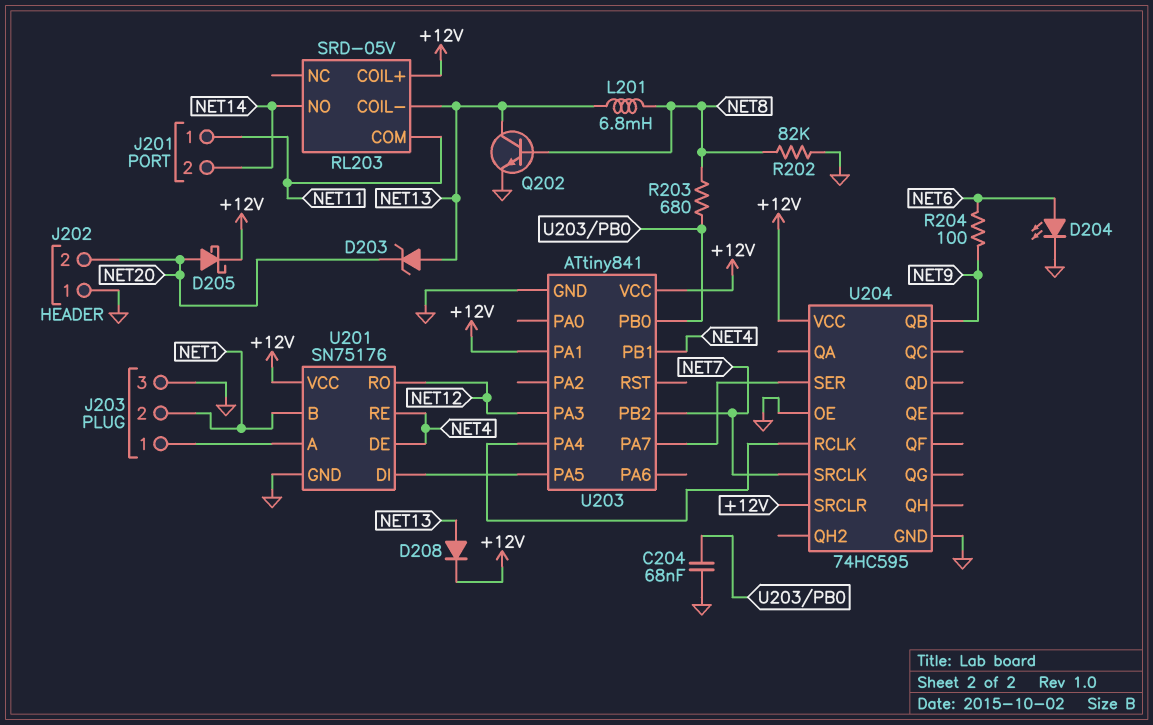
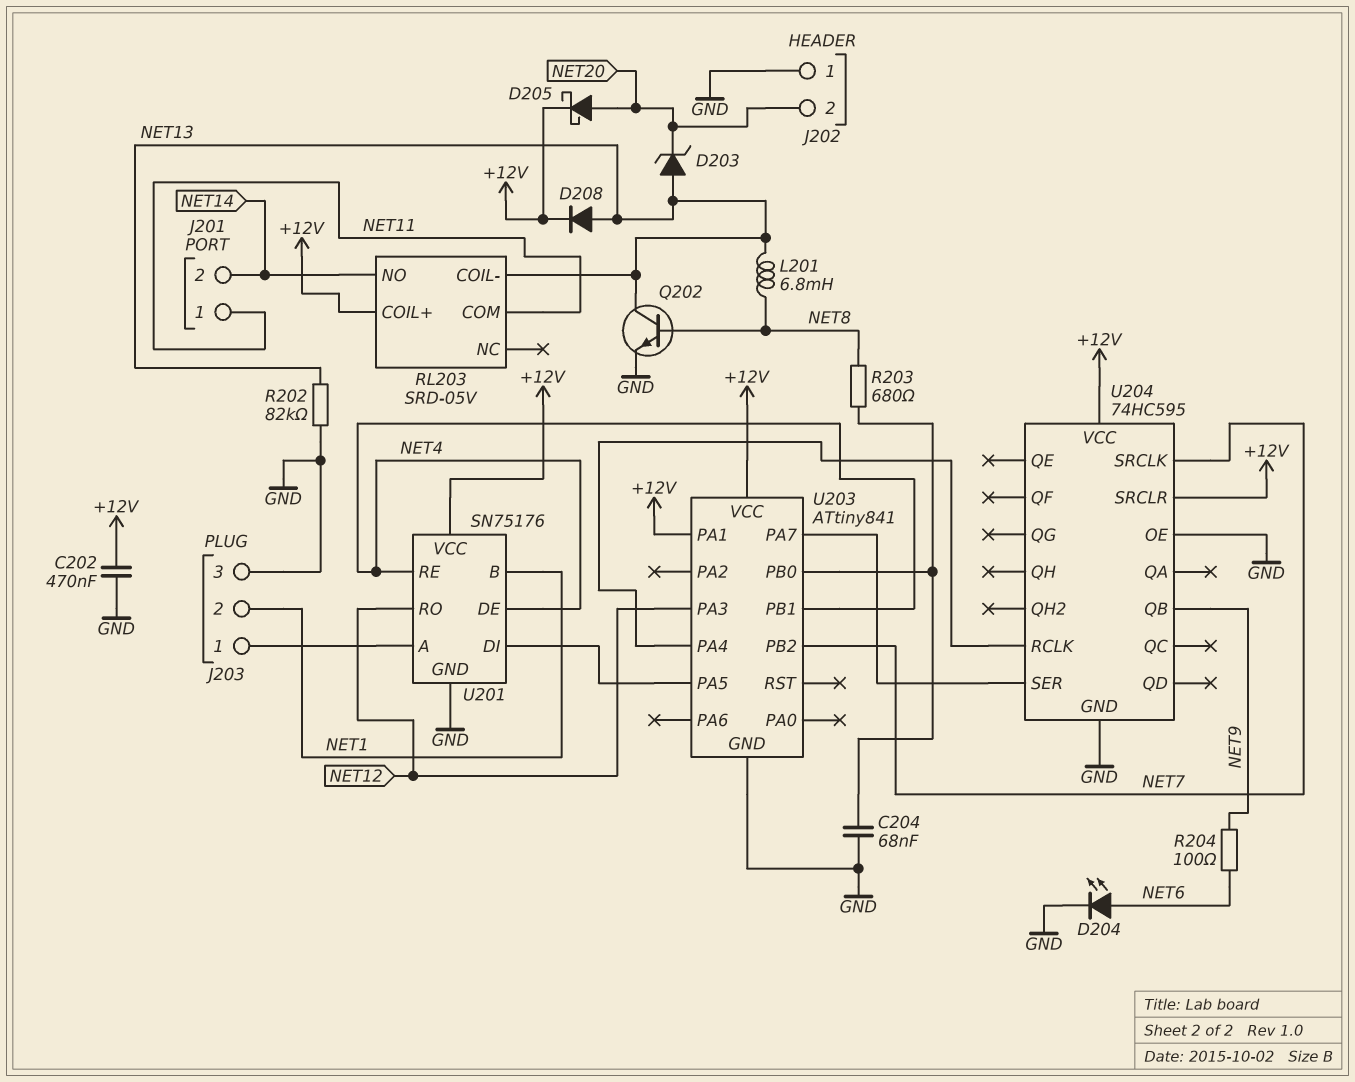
C202: none -> 470nF (+12V, GND)
R202: 82k (GND, NET8) -> 82k (GND, NET13)

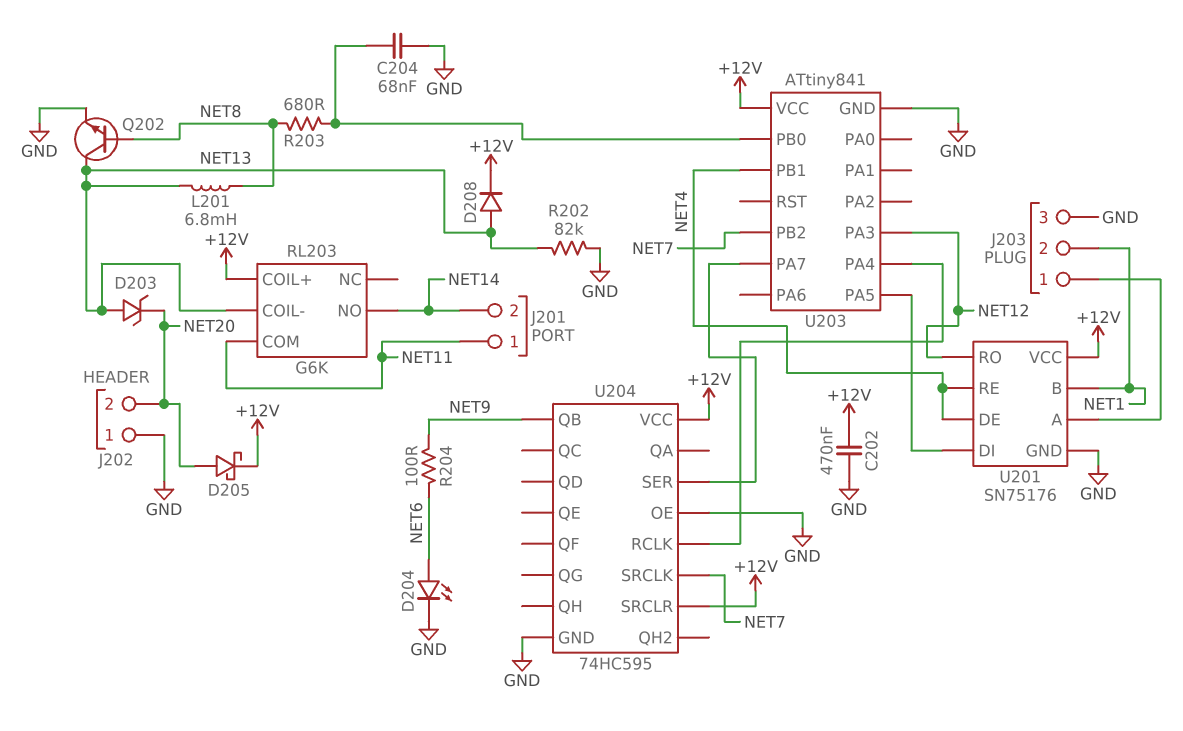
RL203: SRD-05V -> G6K
U203 pin PA1: +12V -> none

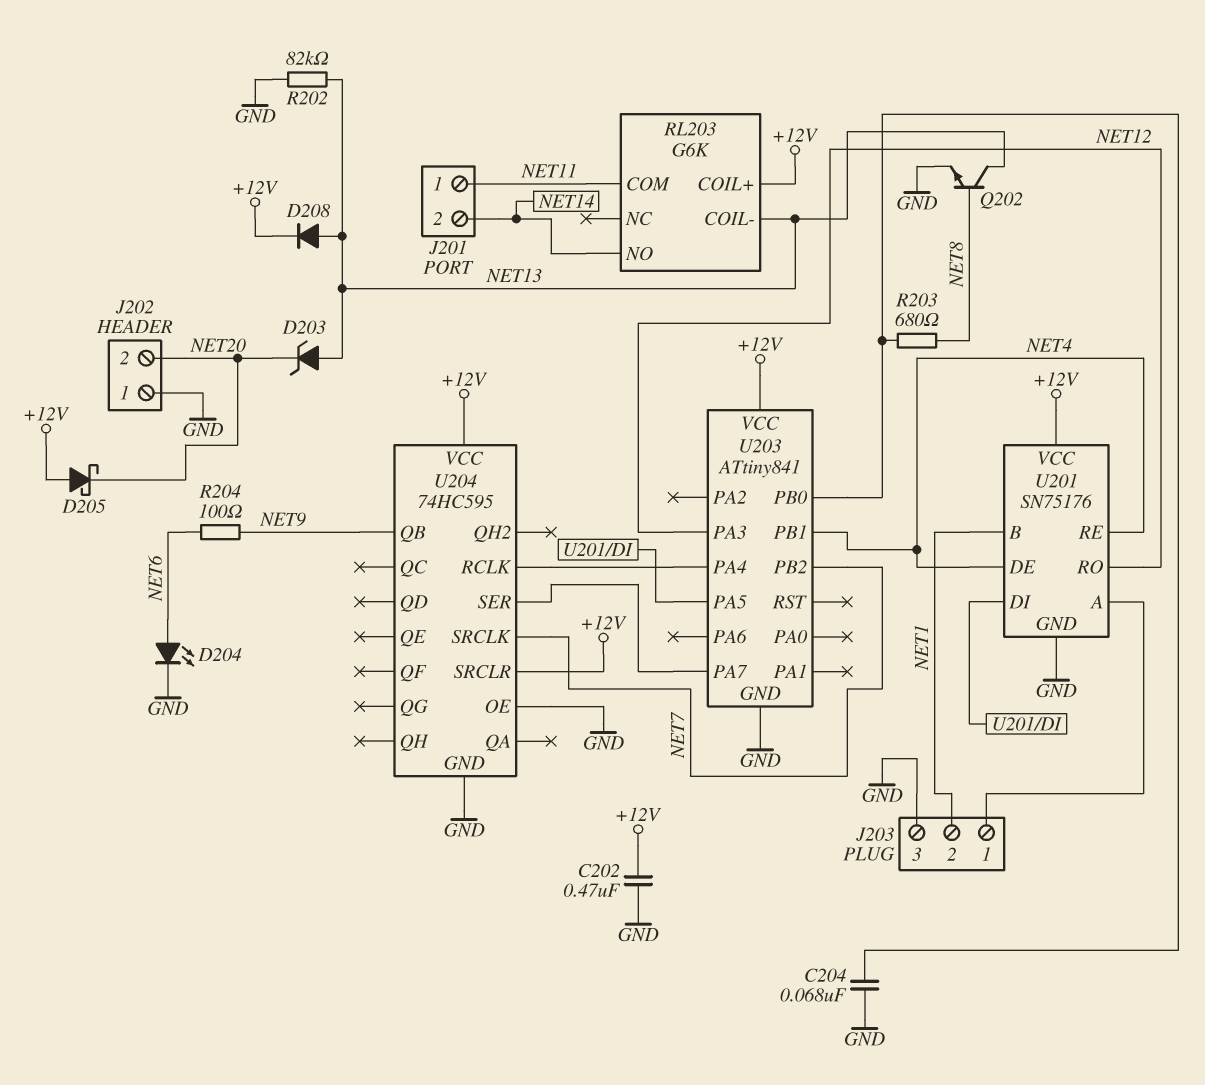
D205: schottky (A NET20, K +12V) -> schottky (A +12V, K NET20)
L201: 6.8mH (NET8, NET13) -> none

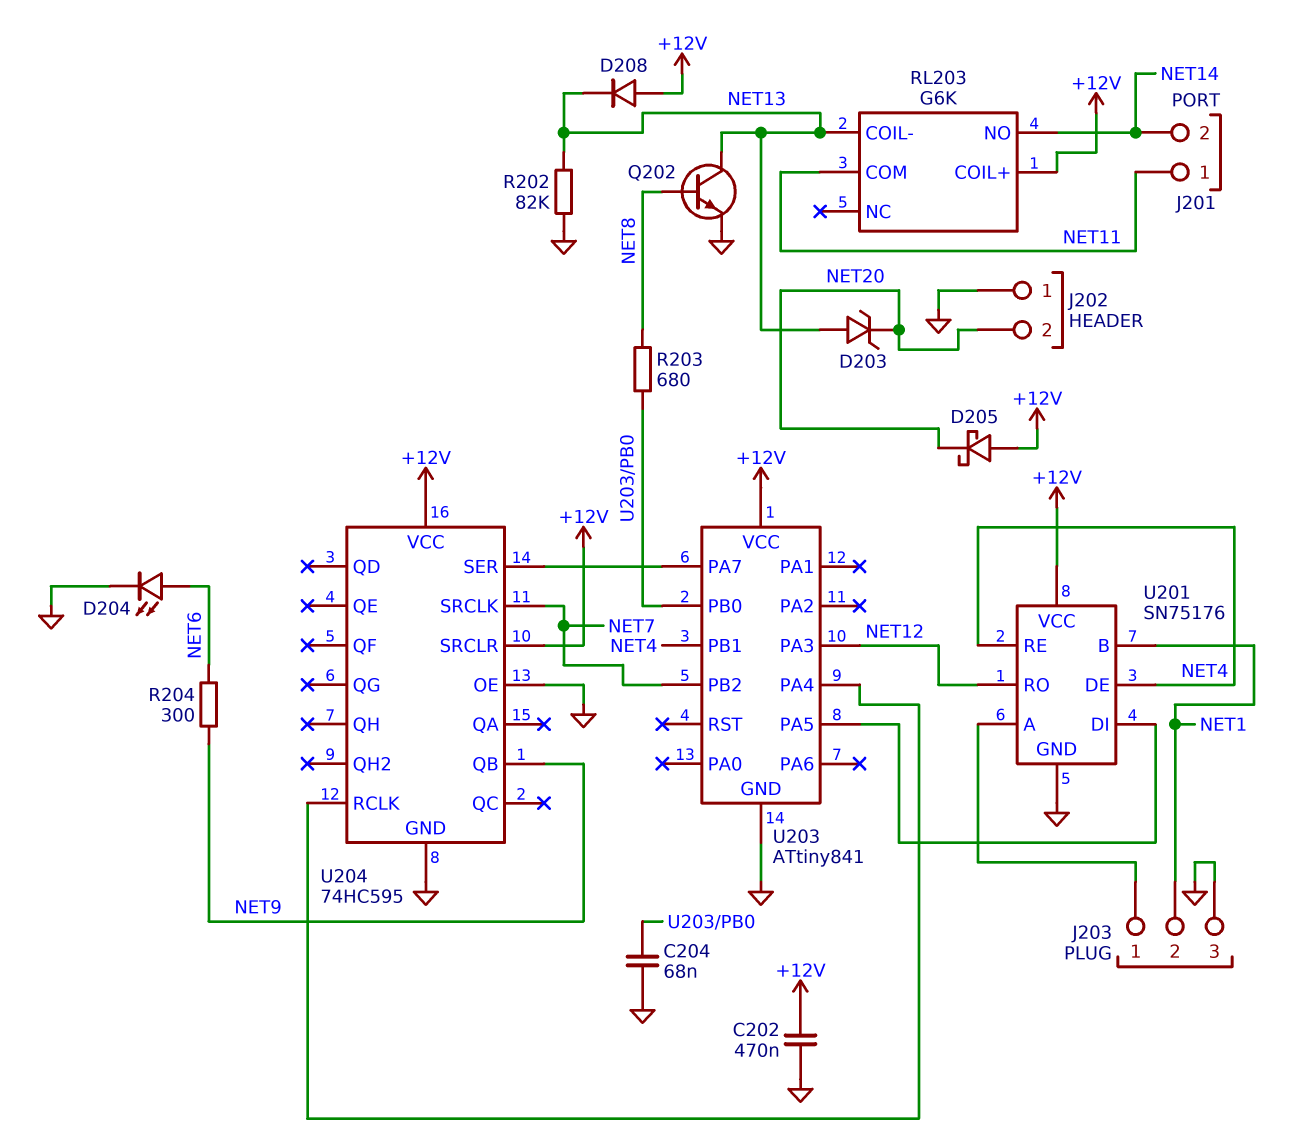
D208: diode (A NET13, K +12V) -> diode (A +12V, K NET13)
R204: 100 (NET6, NET9) -> 300 (NET6, NET9)

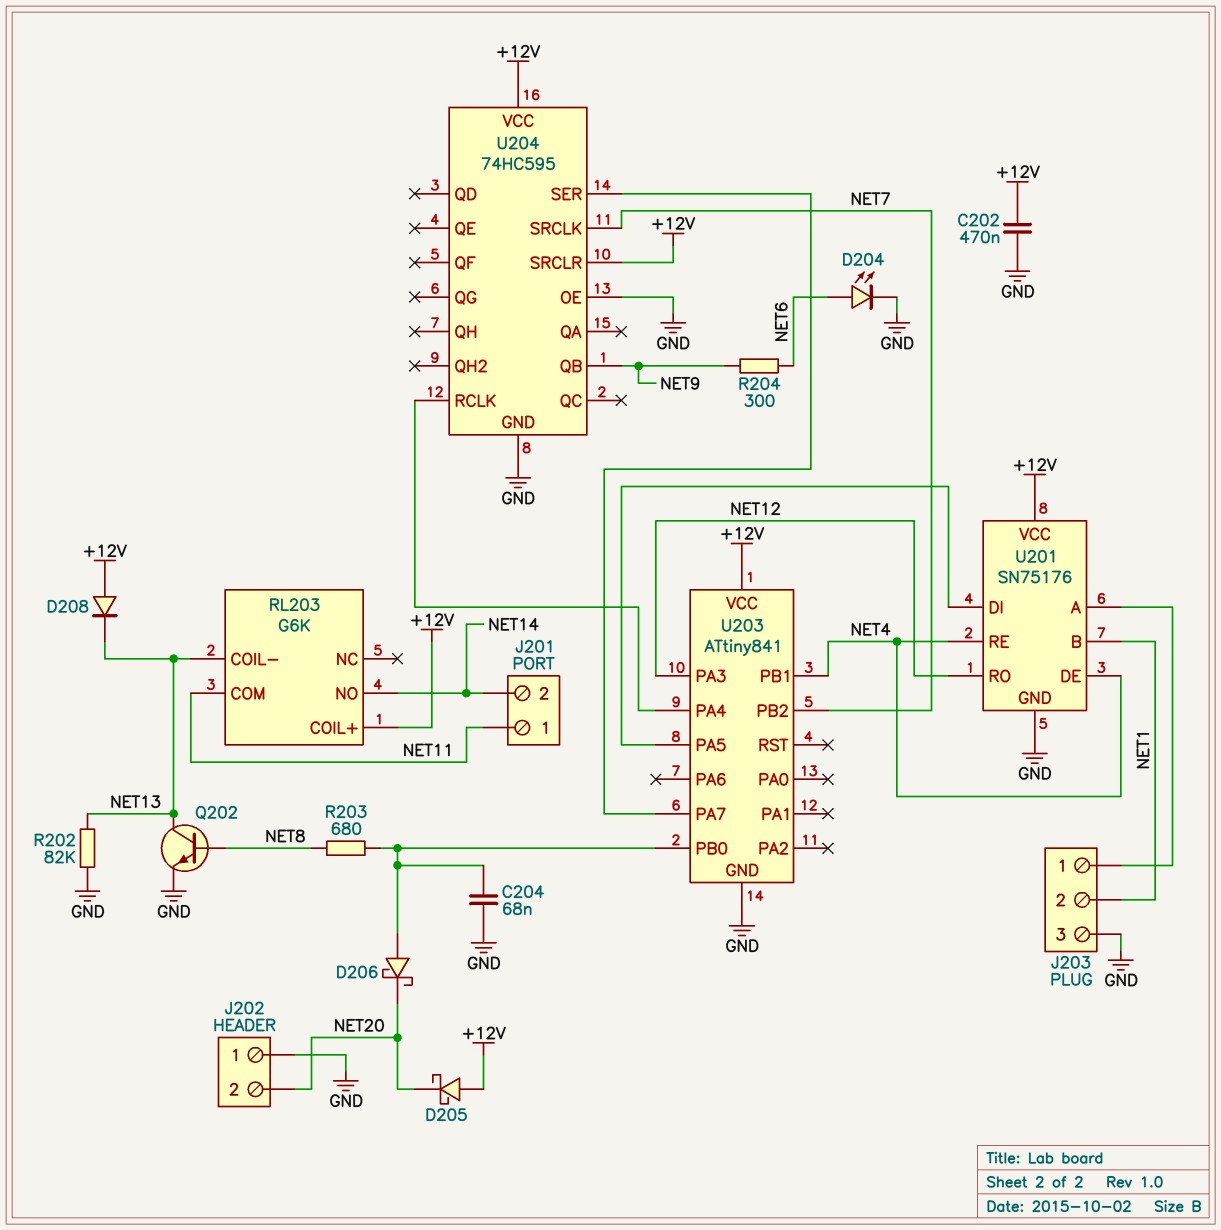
D203: zener (A NET13, K NET20) -> none
D206: none -> schottky (A U203/PB0, K NET20)

